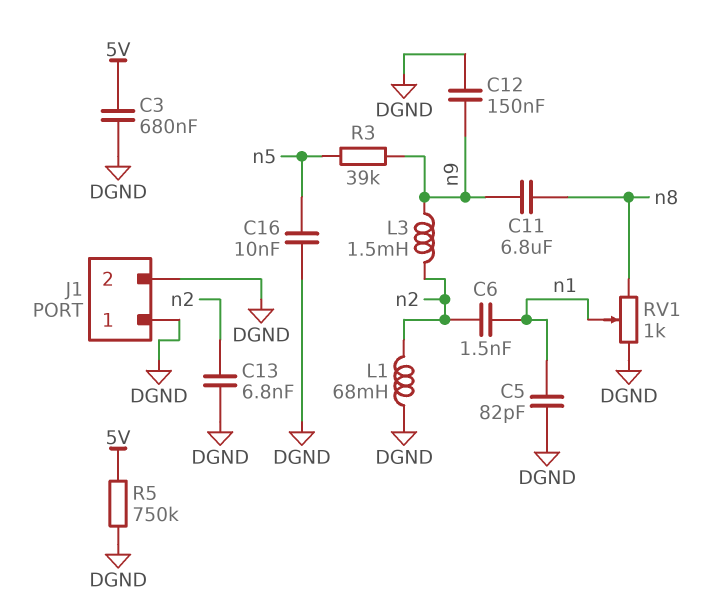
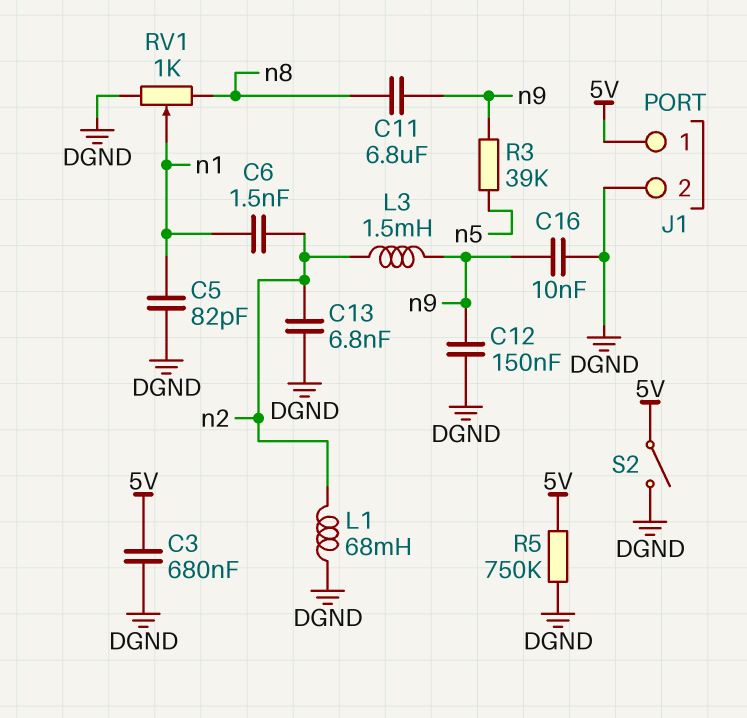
C16: 10nF (DGND, n5) -> 10nF (DGND, n9)
J1 pin 1: DGND -> 5V
S2: none -> switch (5V, DGND)

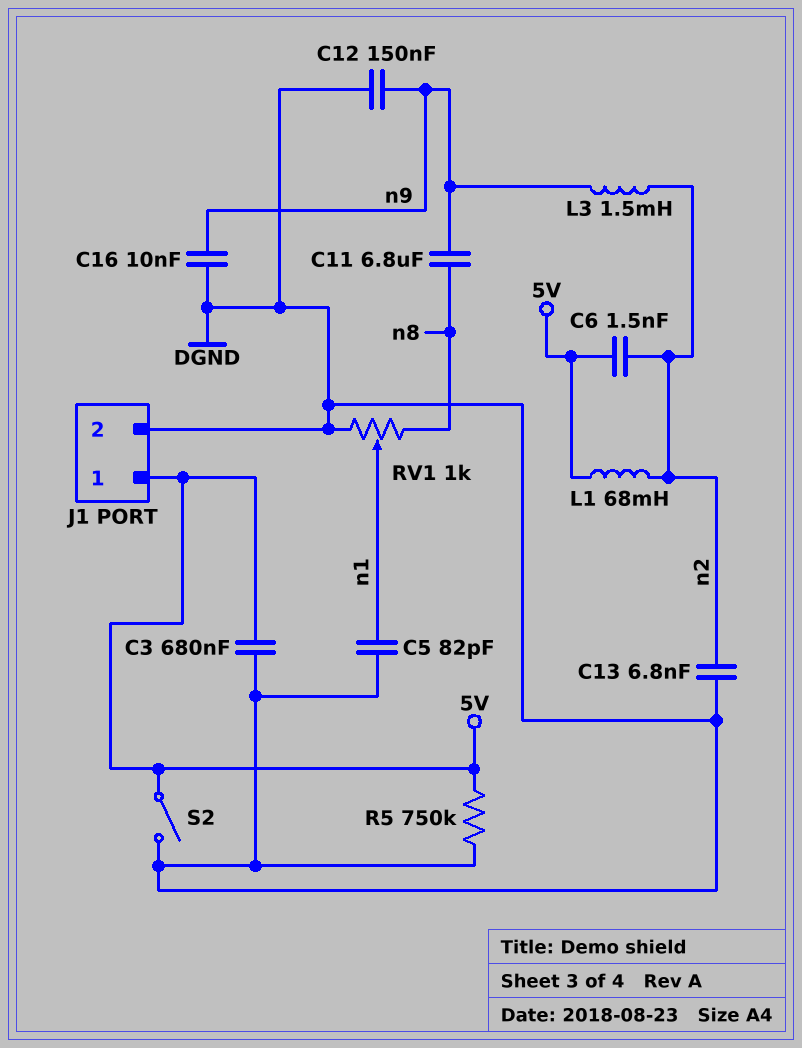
C6: 1.5nF (n1, n2) -> 1.5nF (5V, n2)
L1: 68mH (DGND, n2) -> 68mH (5V, n2)
R3: 39k (n5, n9) -> none

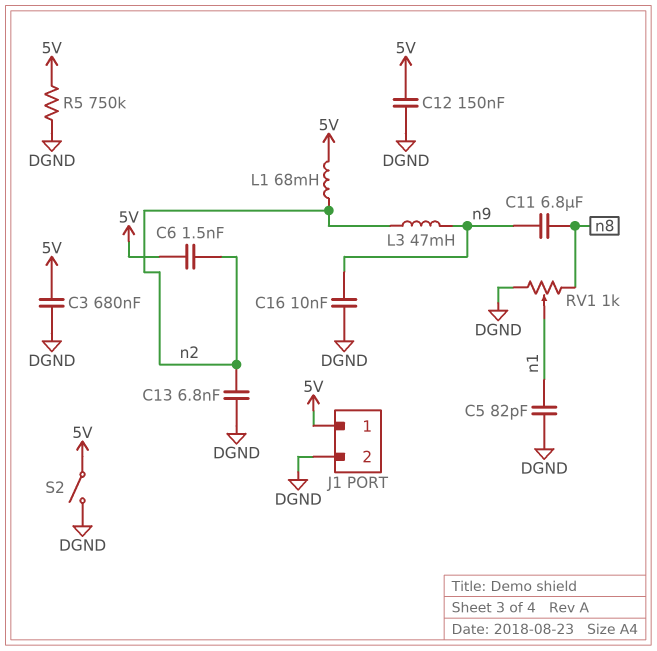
C12: 150nF (DGND, n9) -> 150nF (5V, DGND)
L3: 1.5mH (n2, n9) -> 47mH (n2, n9)

